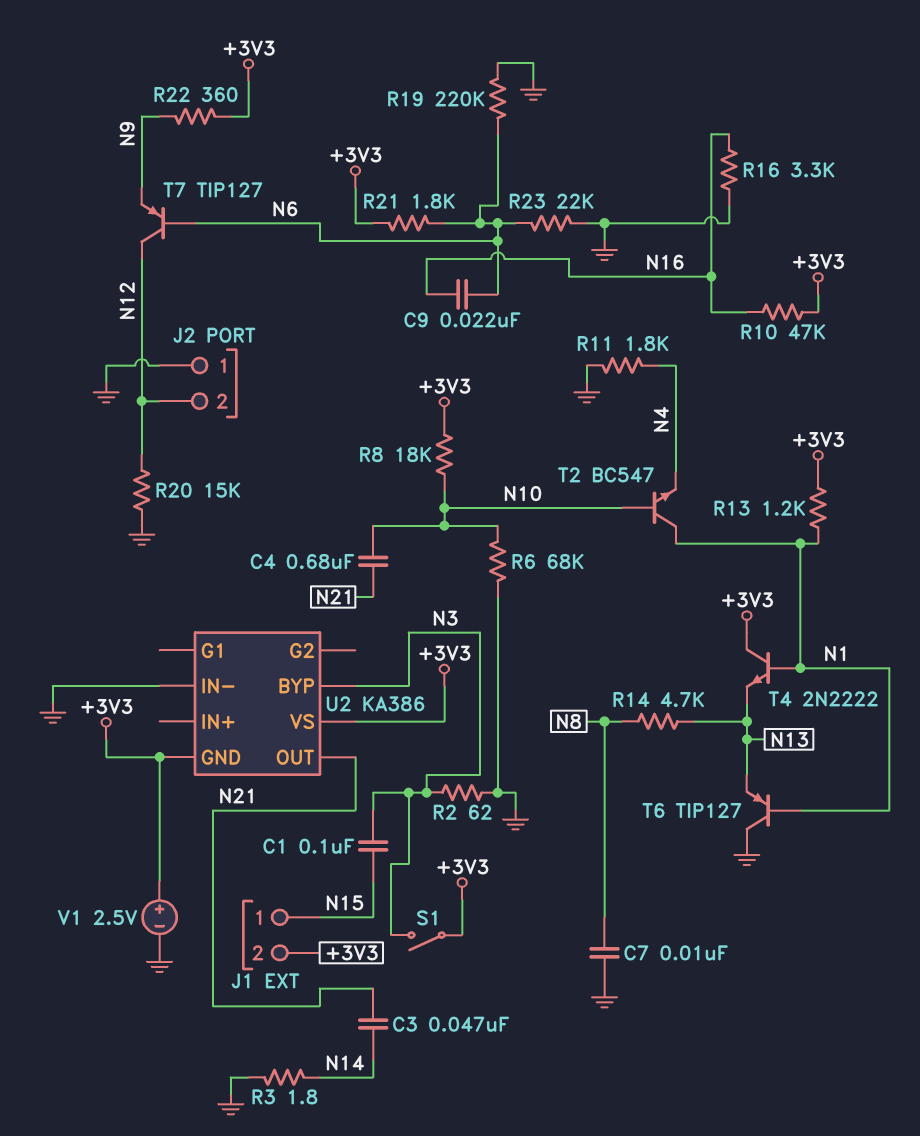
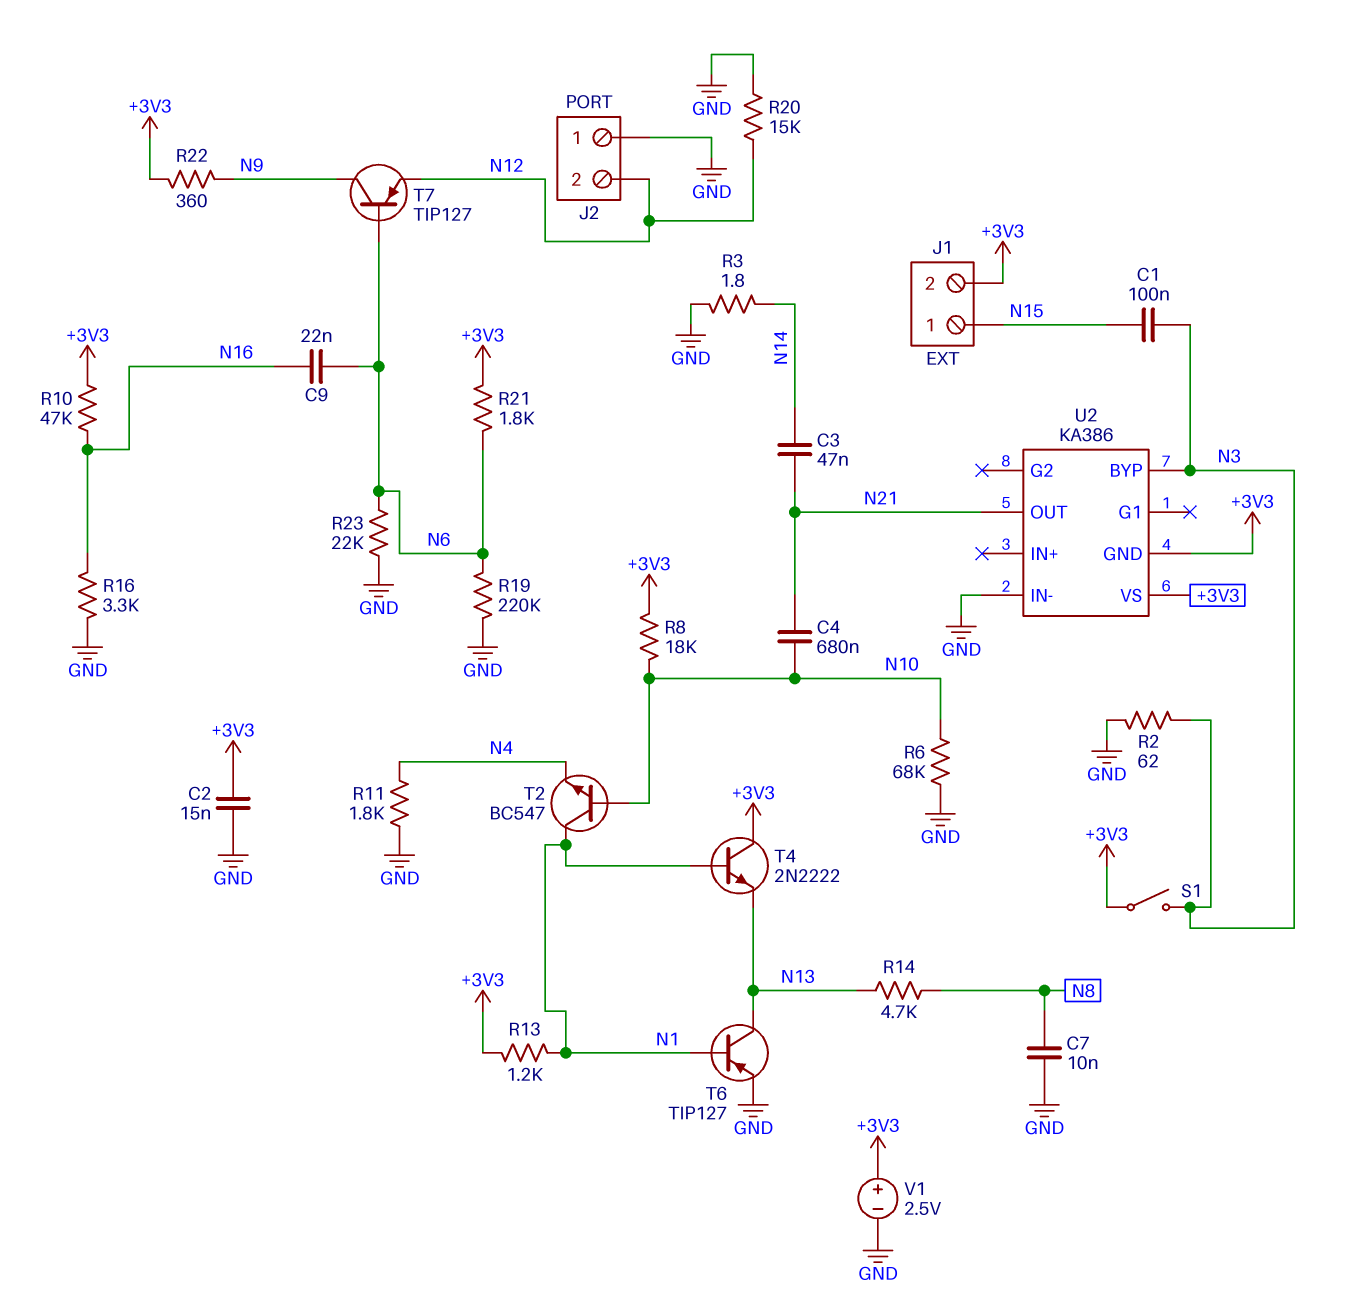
C2: none -> 15nF (+3V3, GND)
T6: PNP TIP127 (B N1, C GND, E N13) -> PNP TIP127 (B N1, C N13, E GND)
T7: PNP TIP127 (B N6, C N12, E N9) -> PNP TIP127 (B N6, C N9, E N12)

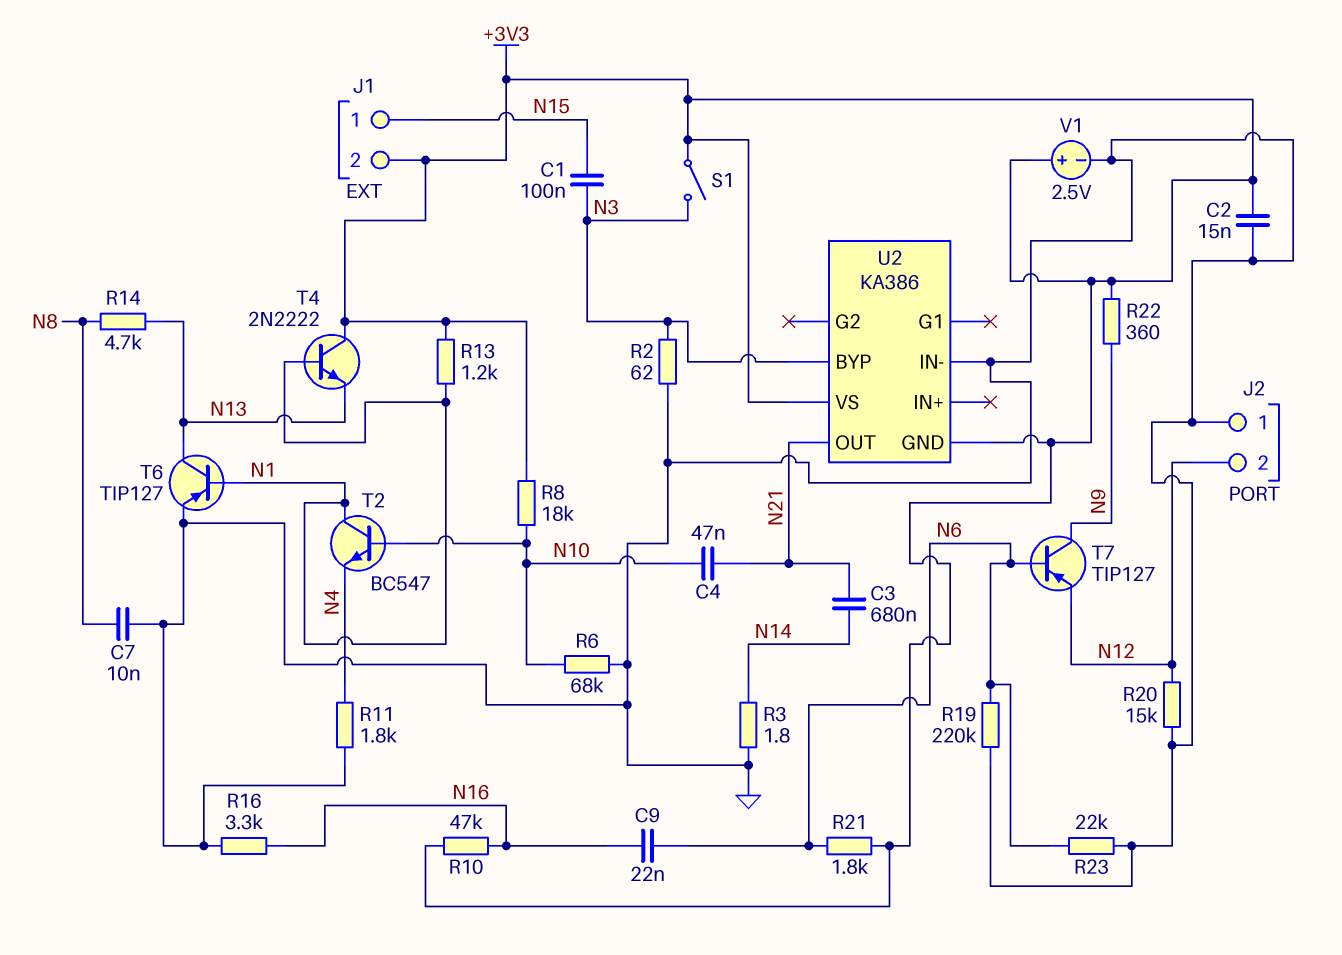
C3: 47nF (N14, N21) -> 680nF (N14, N21)
C4: 680nF (N10, N21) -> 47nF (N10, N21)

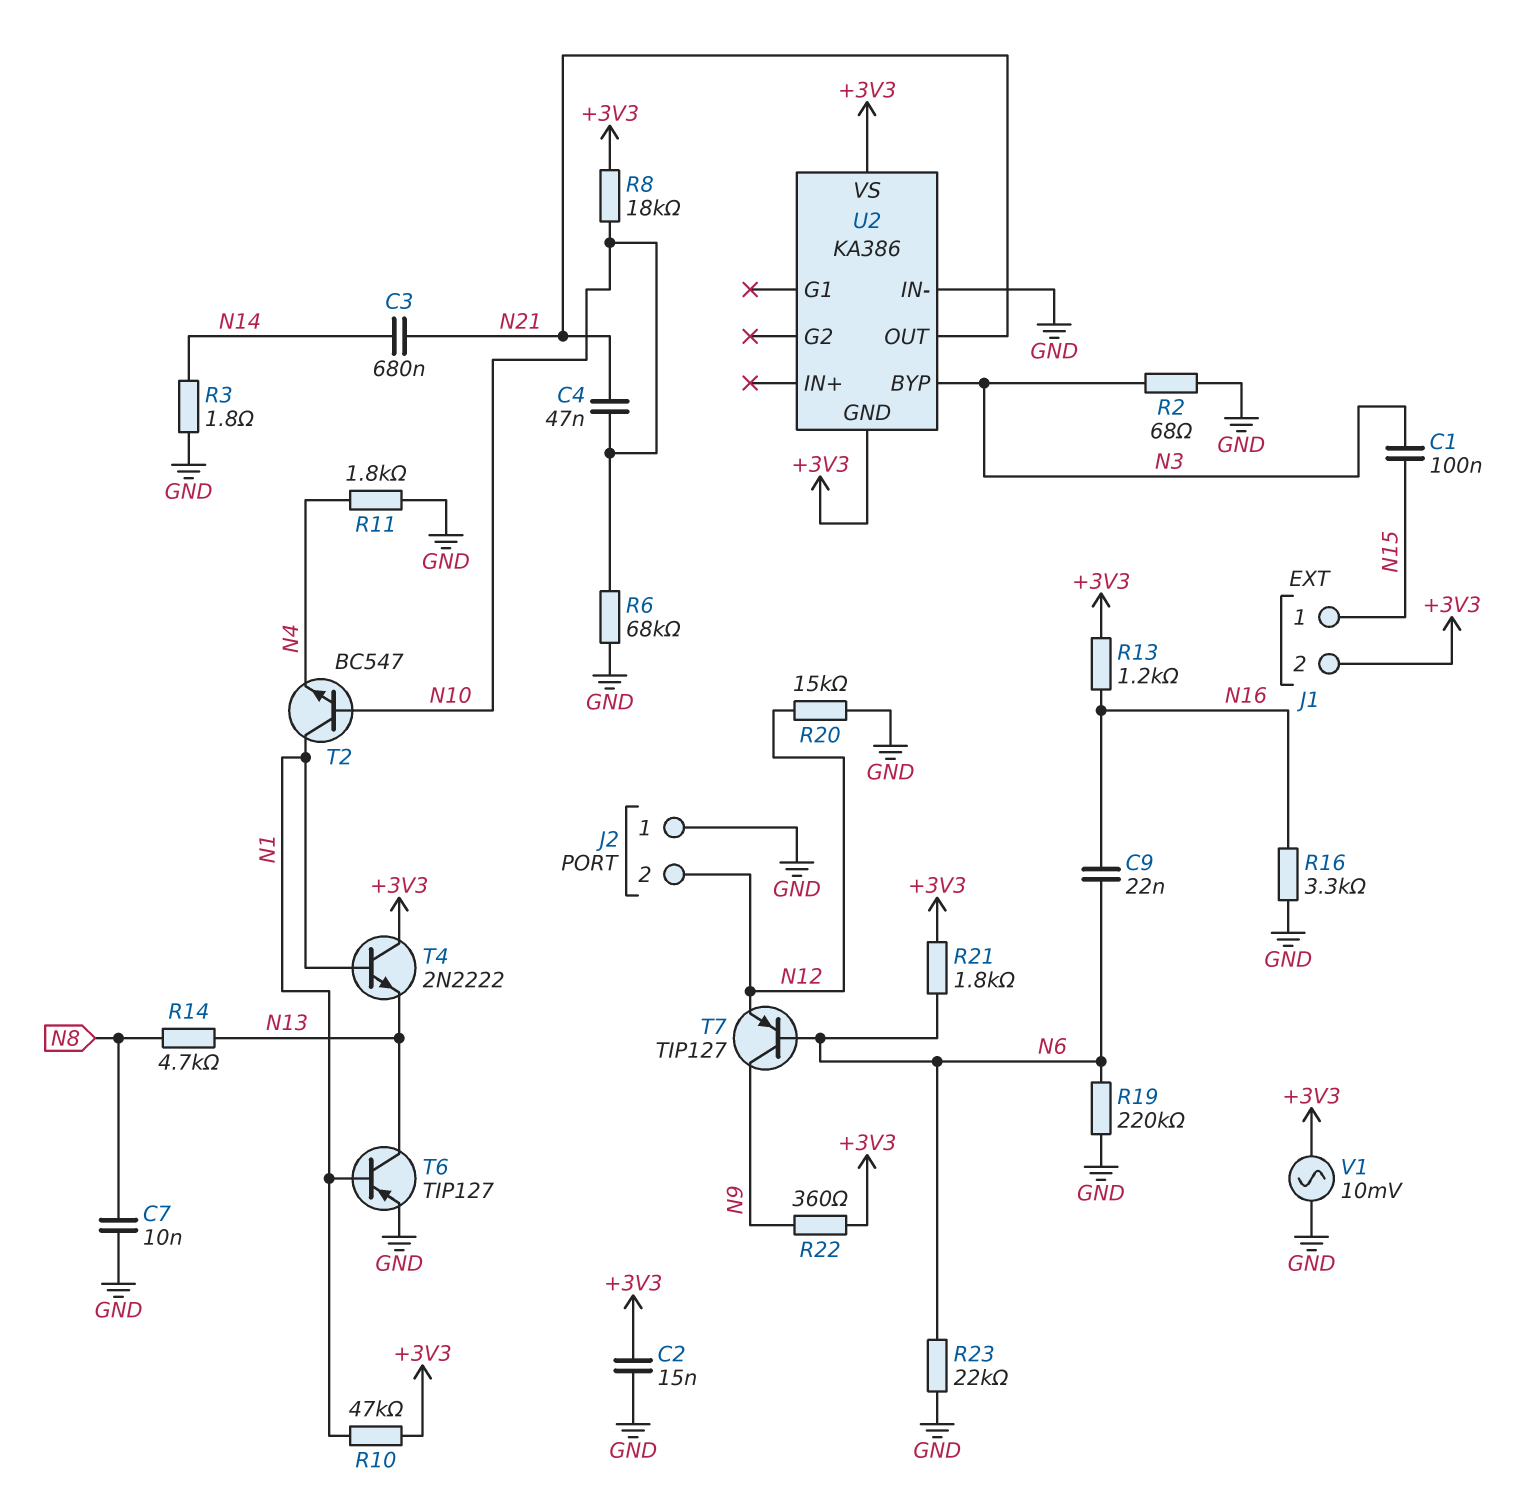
R2: 62 (GND, N3) -> 68 (GND, N3)
R10: 47k (+3V3, N16) -> 47k (+3V3, N1)
R13: 1.2k (+3V3, N1) -> 1.2k (+3V3, N16)
S1: switch (+3V3, N3) -> none
V1: 2.5V (plus +3V3, minus GND) -> AC 10mV (+3V3, GND)

